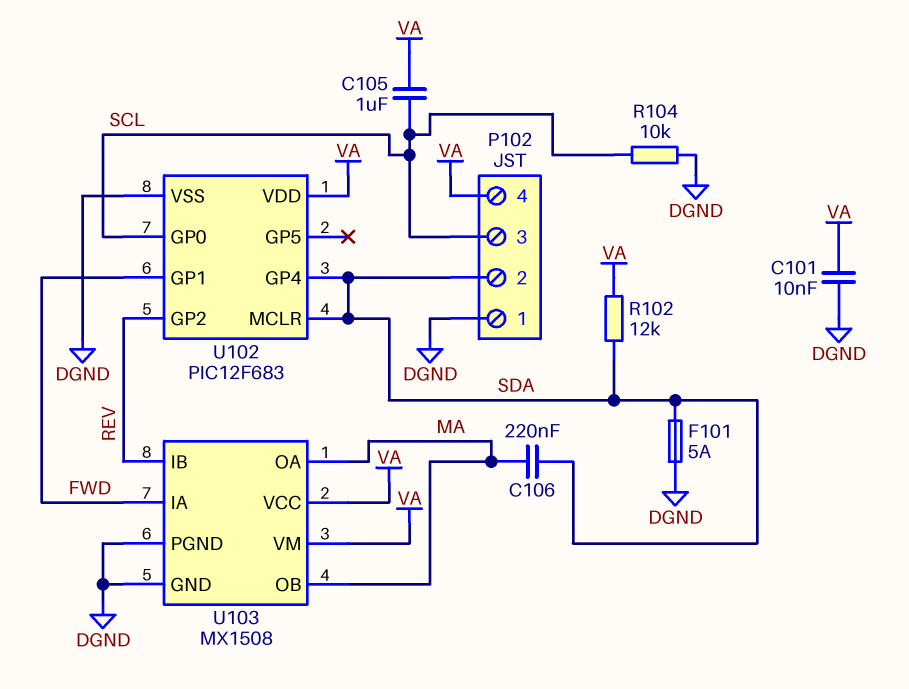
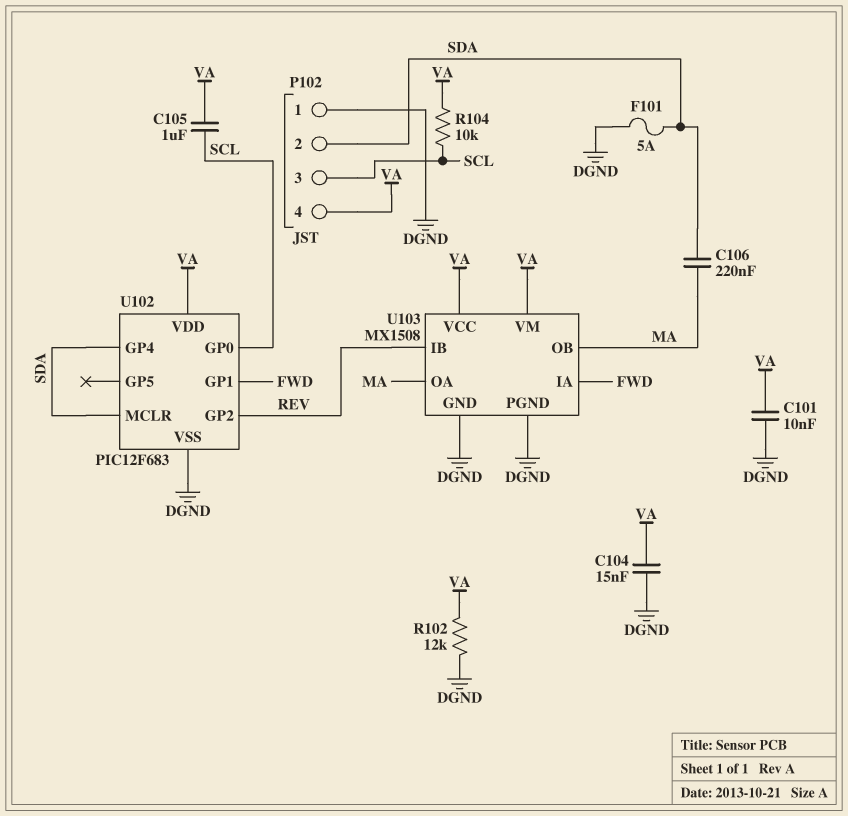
C104: none -> 15nF (DGND, VA)
R102: 12k (SDA, VA) -> 12k (DGND, VA)
R104: 10k (DGND, SCL) -> 10k (SCL, VA)

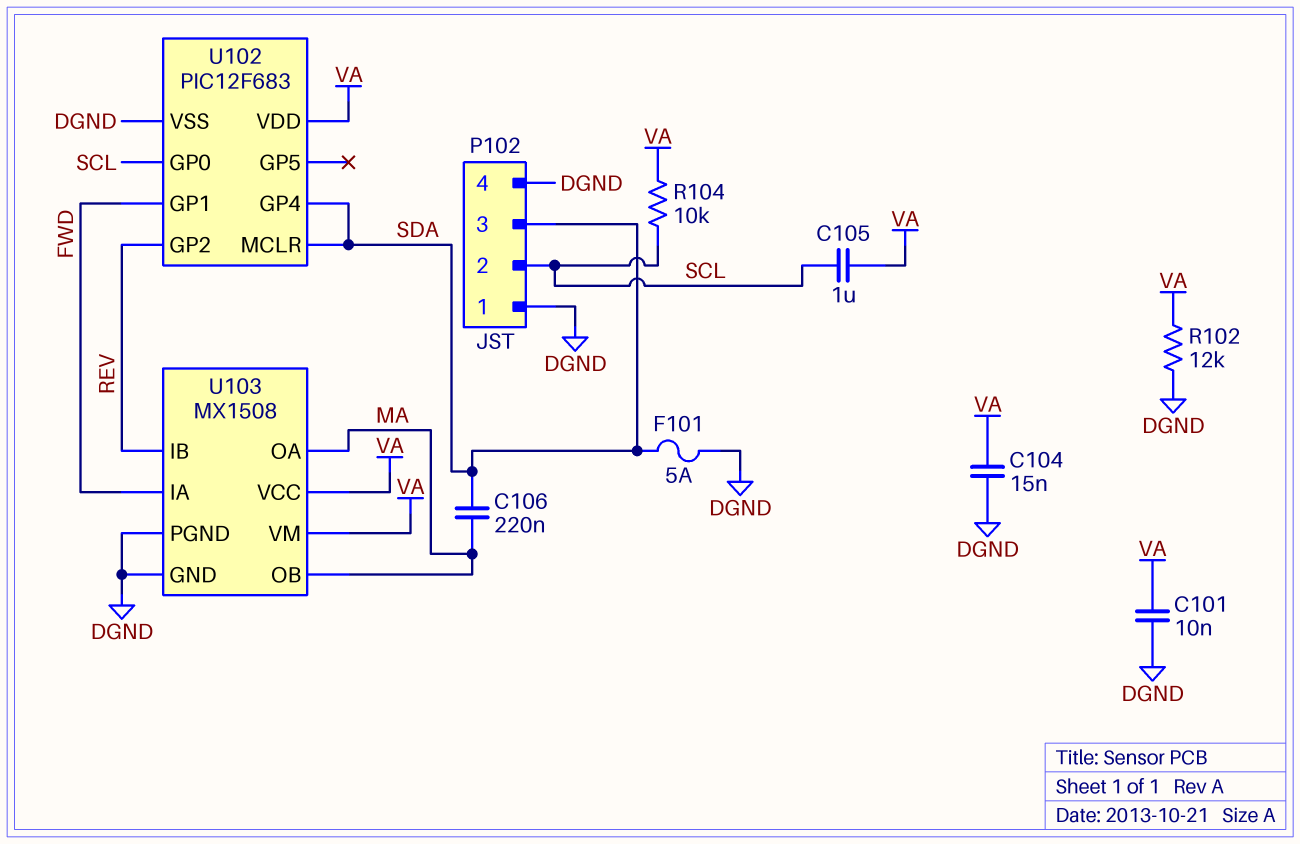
P102 pin 2: SDA -> SCL
P102 pin 3: SCL -> SDA
P102 pin 4: VA -> DGND

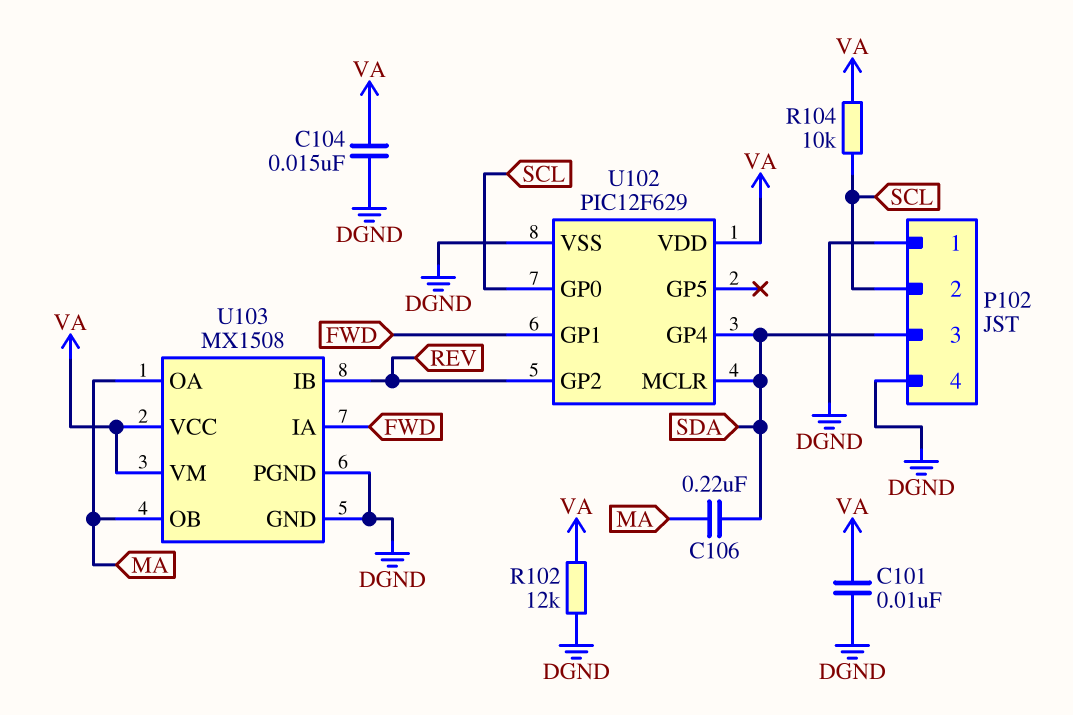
C105: 1uF (SCL, VA) -> none
F101: 5A (DGND, SDA) -> none
U102: PIC12F683 -> PIC12F629

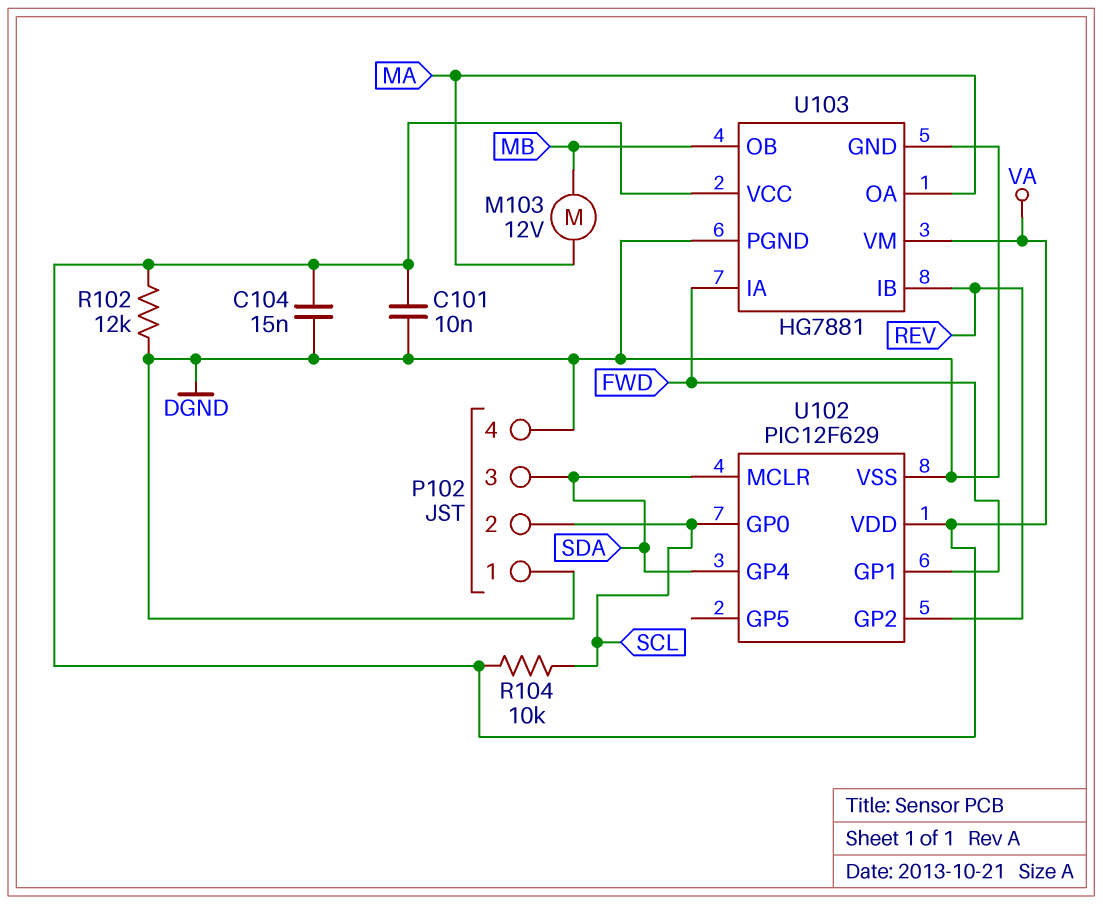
C106: 220nF (MA, SDA) -> none
M103: none -> motor 12V (MA, MB)
U103: MX1508 -> HG7881
U103 pin OB: MA -> MB

